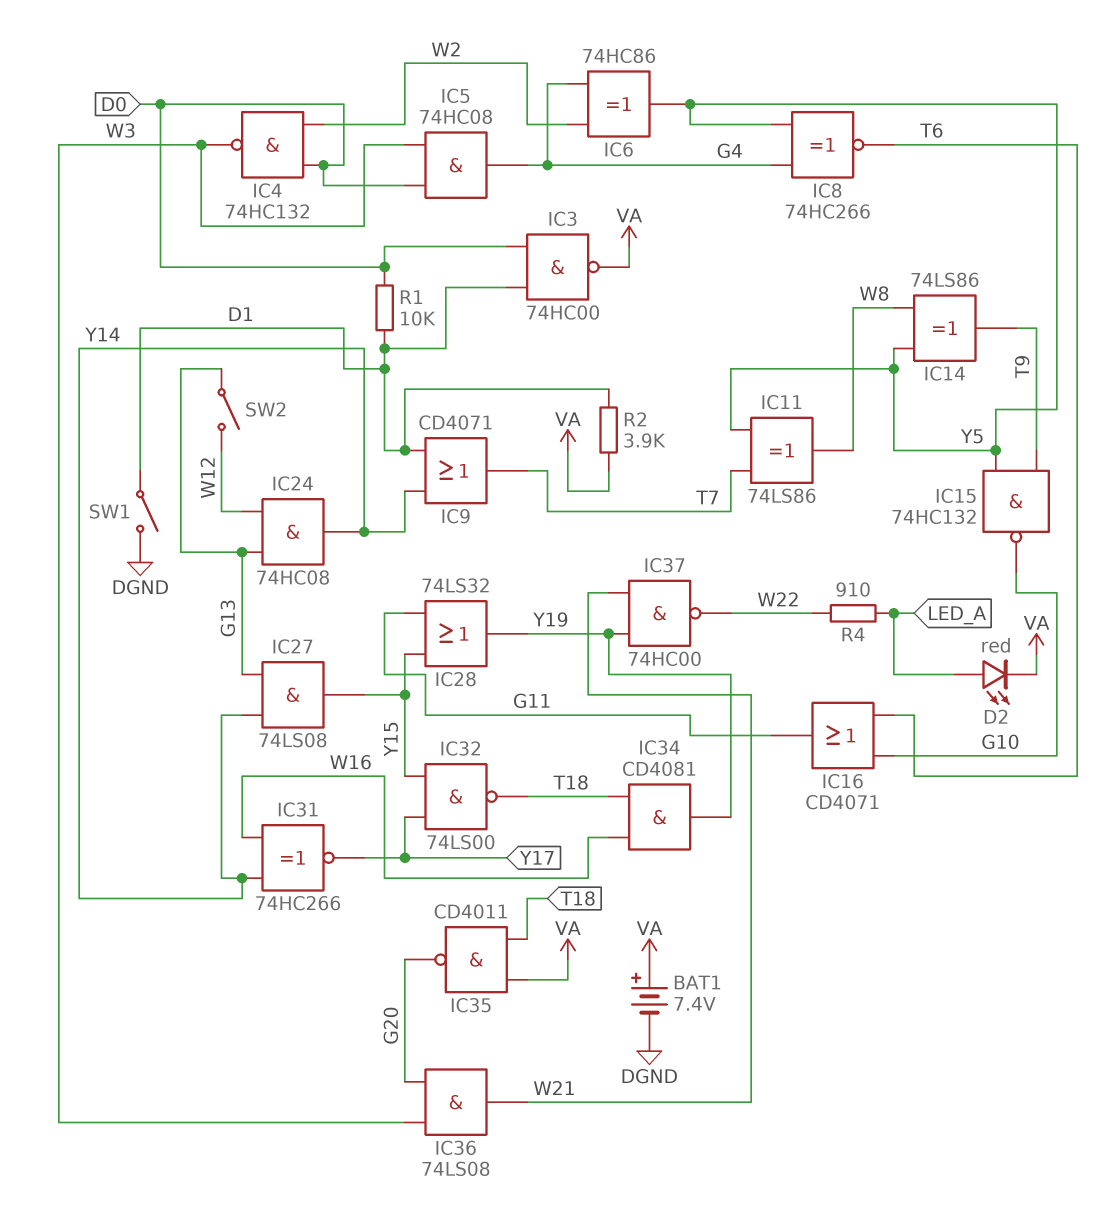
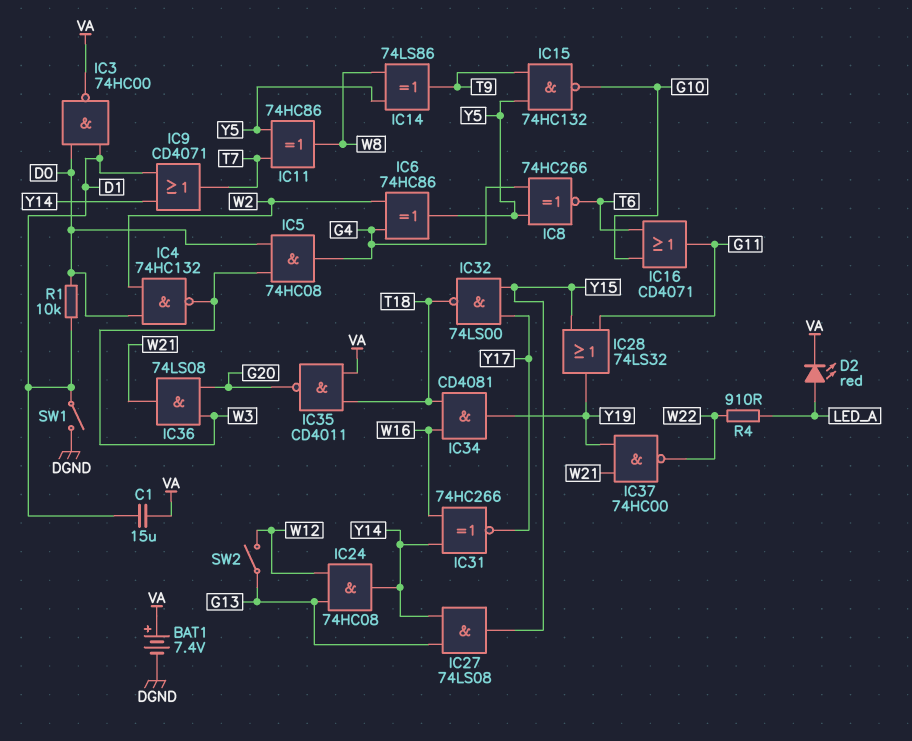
C1: none -> 15uF (D1, VA)
IC11: XOR 74LS86 (in T7, in Y5, out W8) -> XOR 74HC86 (in T7, in Y5, out W8)
R2: 3.9k (D1, VA) -> none

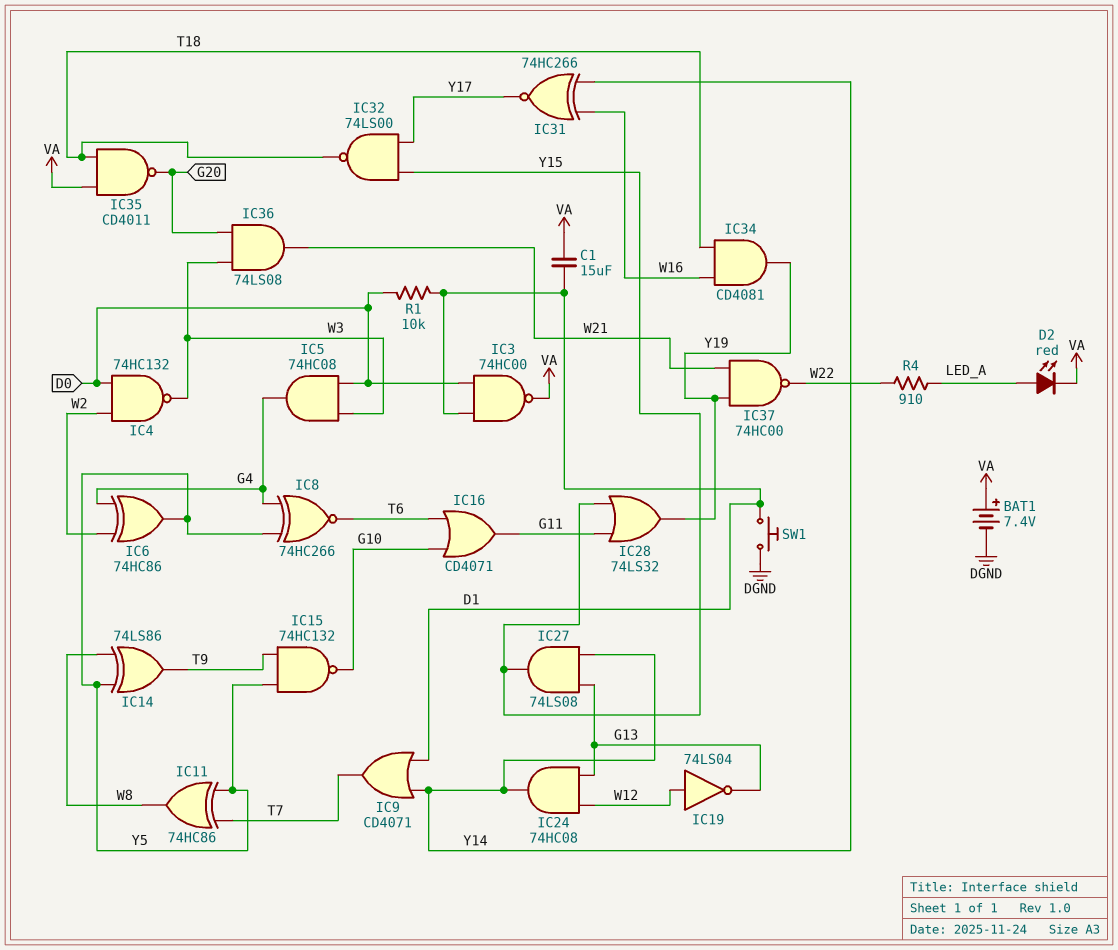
IC19: none -> NOT 74LS04 (in W12, out G13)
SW1: switch (D1, DGND) -> button (D1, DGND)
SW2: switch (G13, W12) -> none

